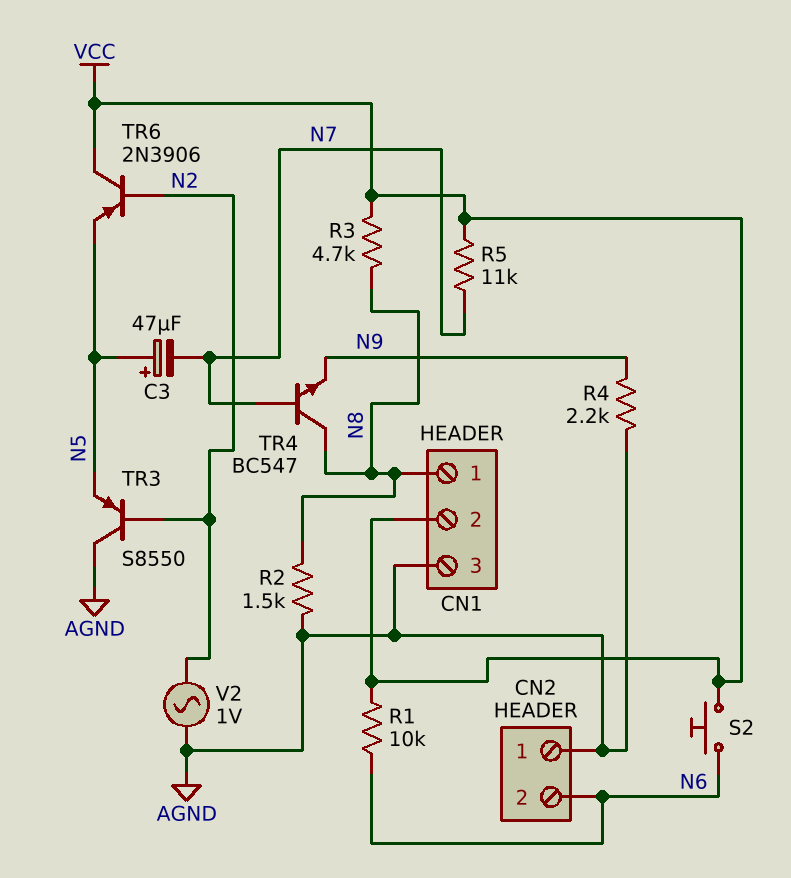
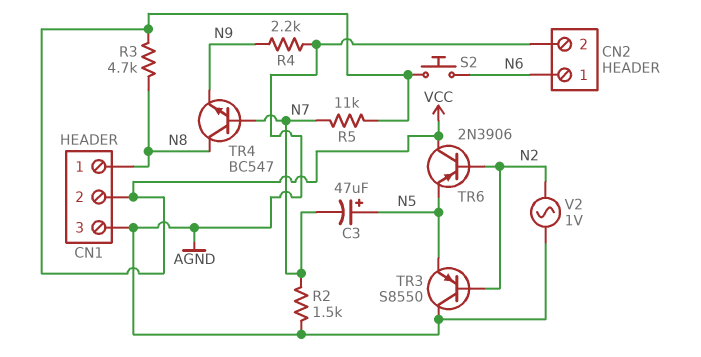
CN2 pin 1: AGND -> N6
CN2 pin 2: N6 -> AGND
R1: 10k (N6, VCC) -> none
R2: 1.5k (AGND, N8) -> 1.5k (AGND, N7)

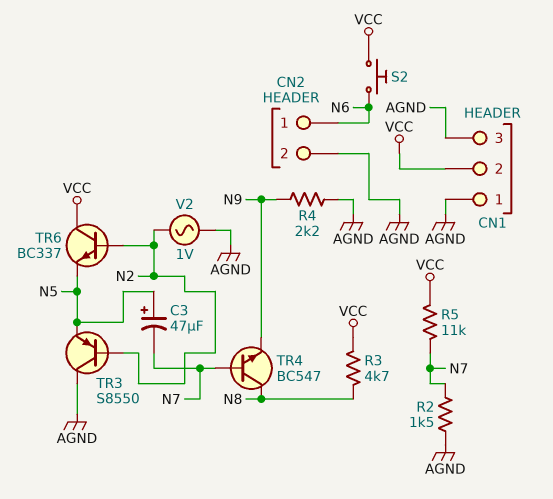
CN1 pin 1: N8 -> AGND
TR6: PNP 2N3906 (B N2, C VCC, E N5) -> NPN BC337 (B N2, C VCC, E N5)

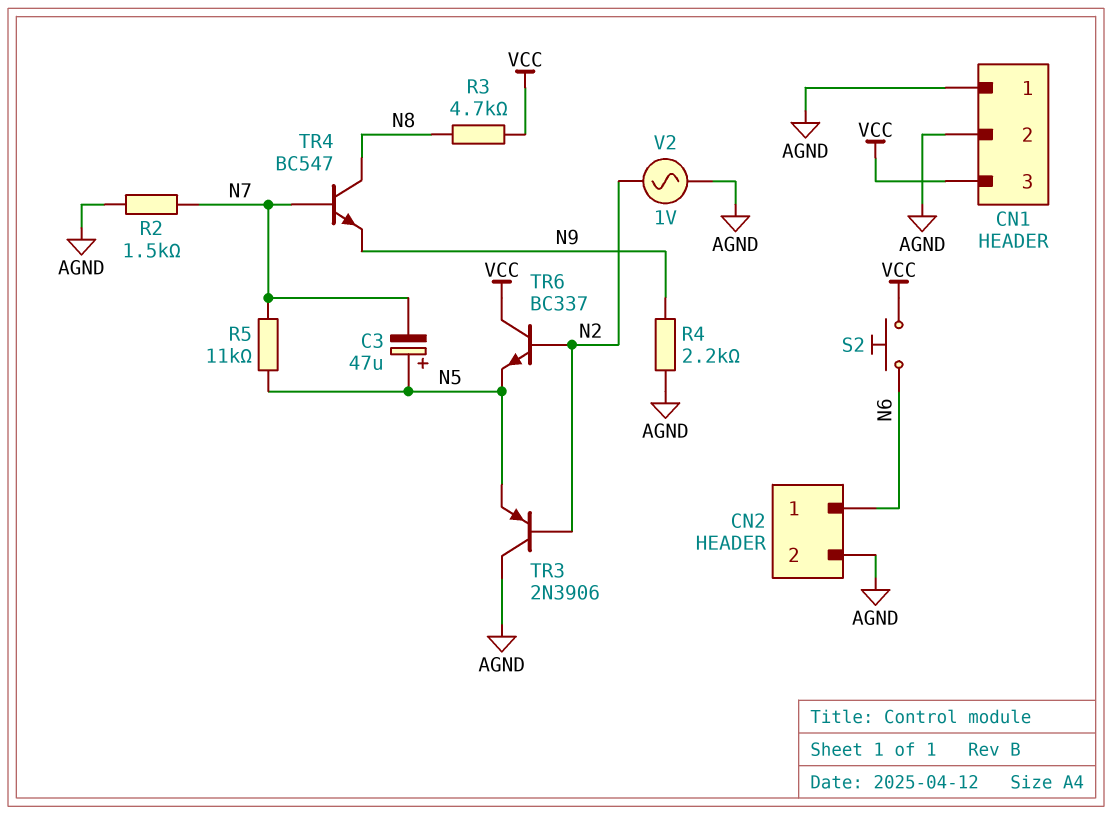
CN1 pin 2: VCC -> AGND
CN1 pin 3: AGND -> VCC
R5: 11k (N7, VCC) -> 11k (N5, N7)
TR3: PNP S8550 (B N2, C AGND, E N5) -> PNP 2N3906 (B N2, C AGND, E N5)

